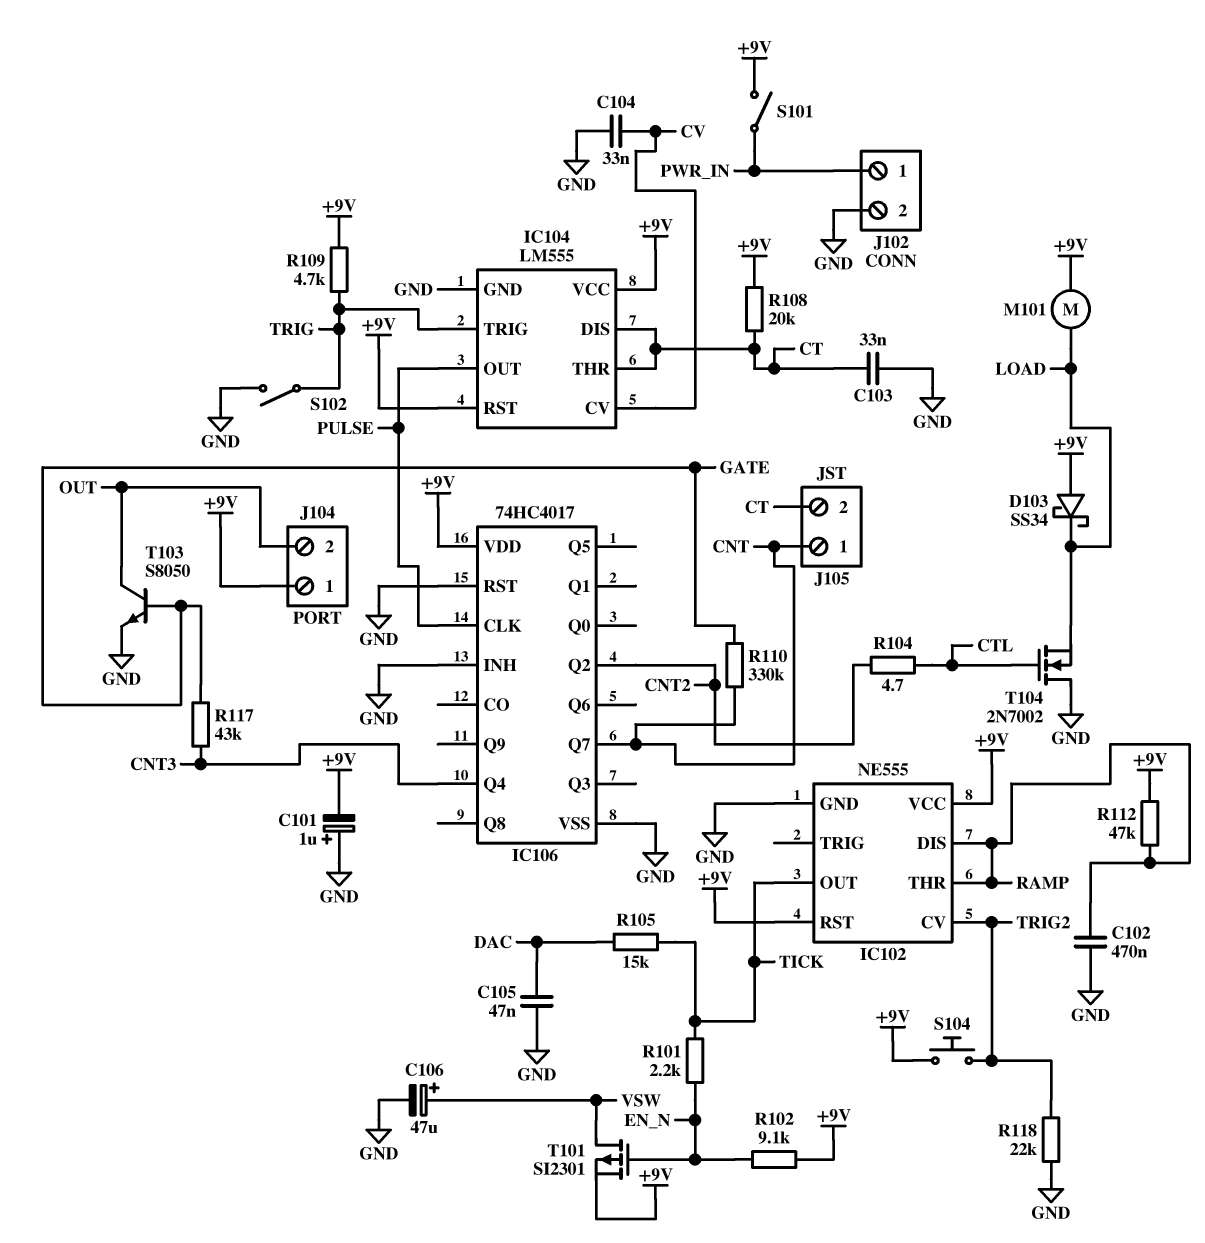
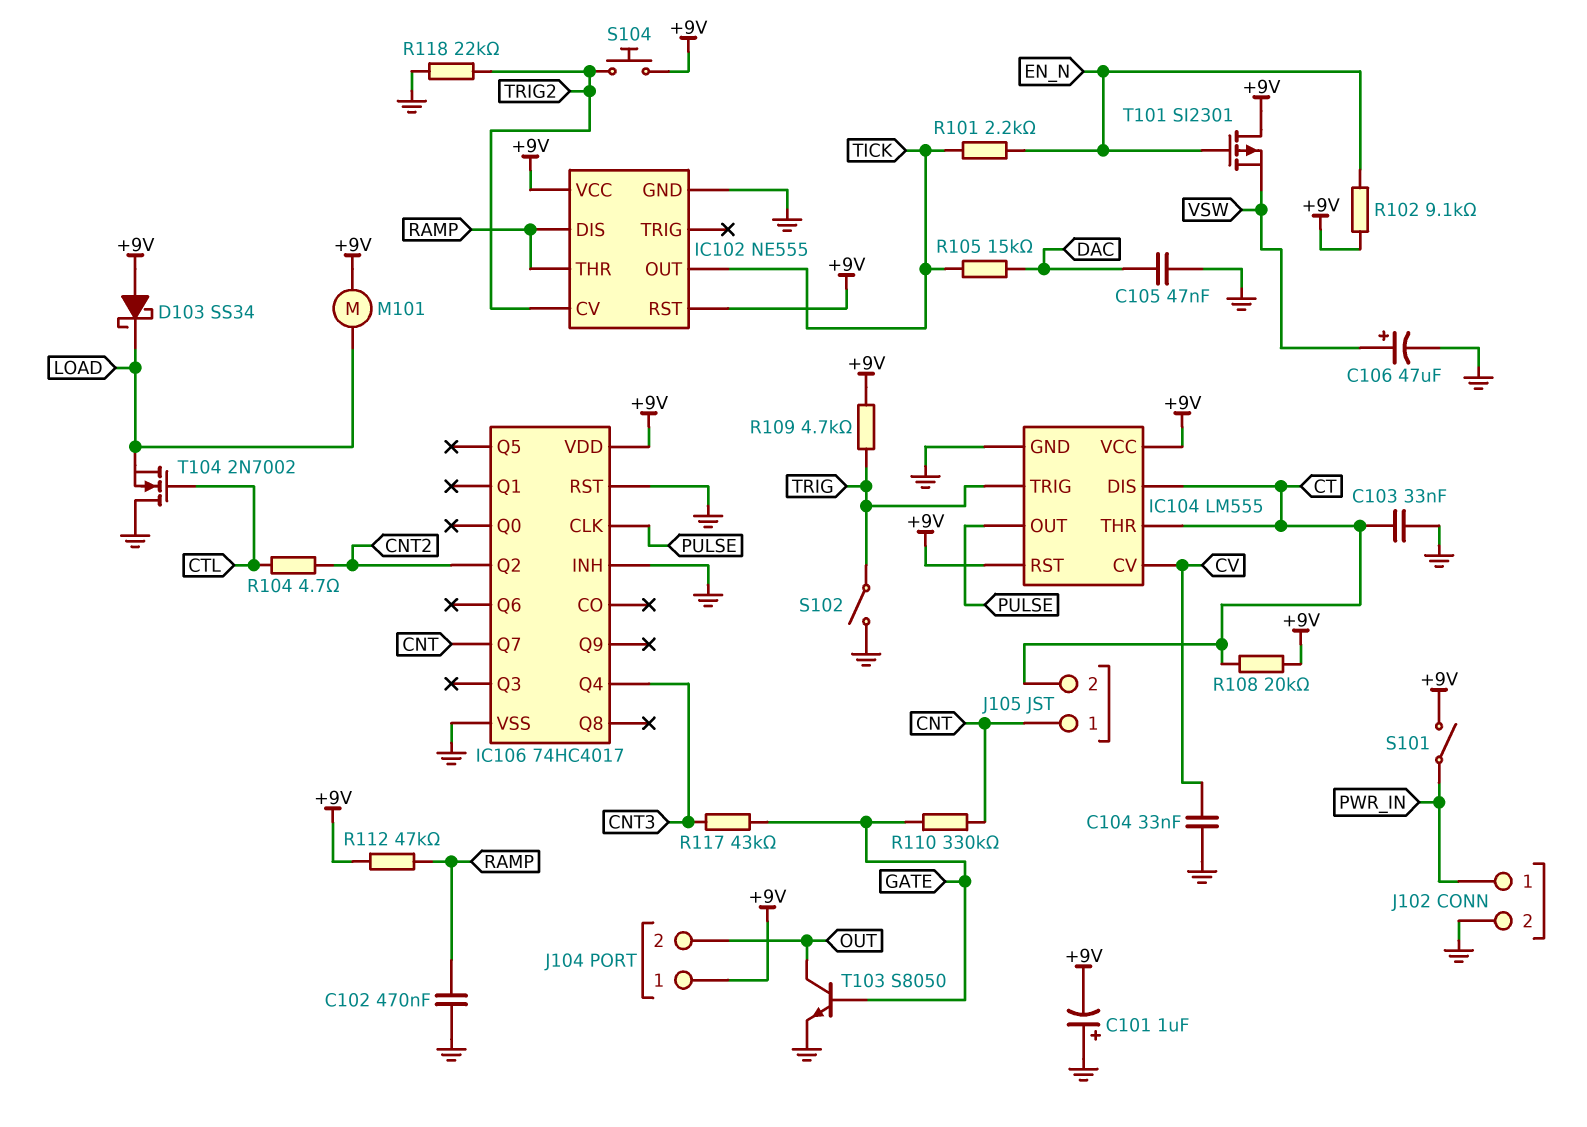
T101: PMOS SI2301 (G EN_N, D VSW, S +9V) -> PMOS SI2301 (G EN_N, D +9V, S VSW)

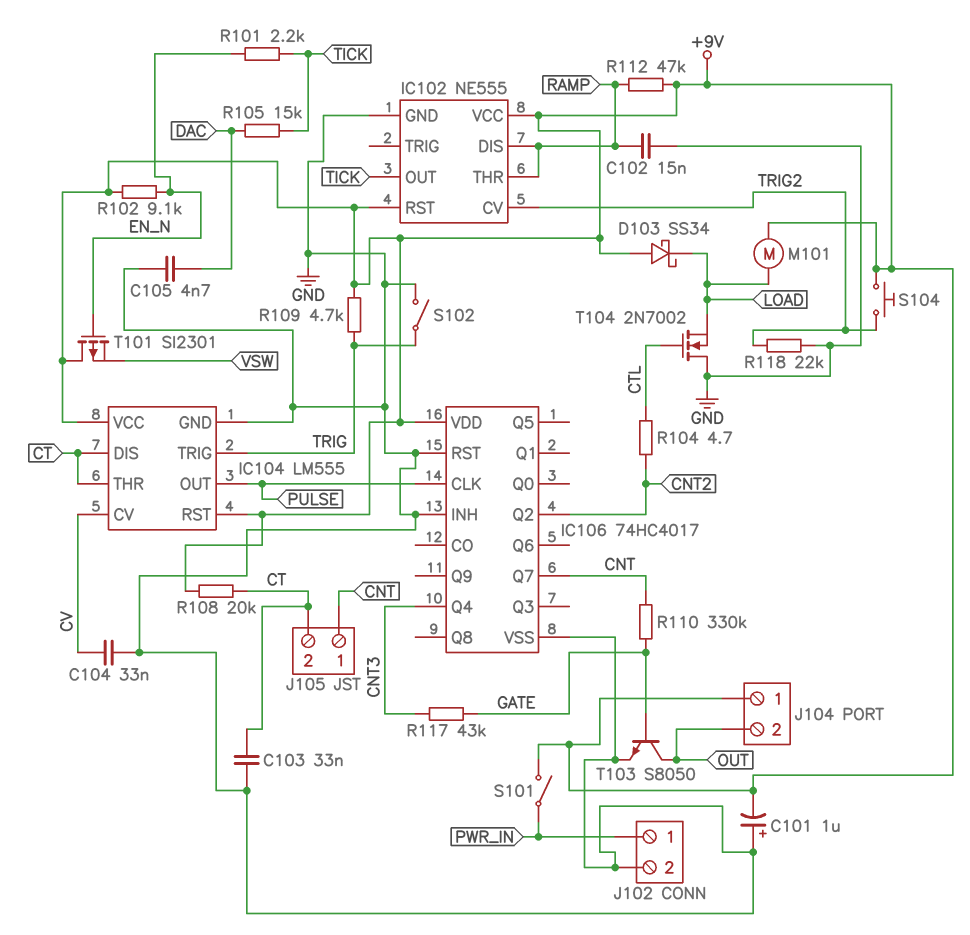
C102: 470nF (GND, RAMP) -> 15nF (GND, RAMP)
C105: 47nF (DAC, GND) -> 4.7nF (DAC, GND)
C106: 47uF (plus VSW, minus GND) -> none

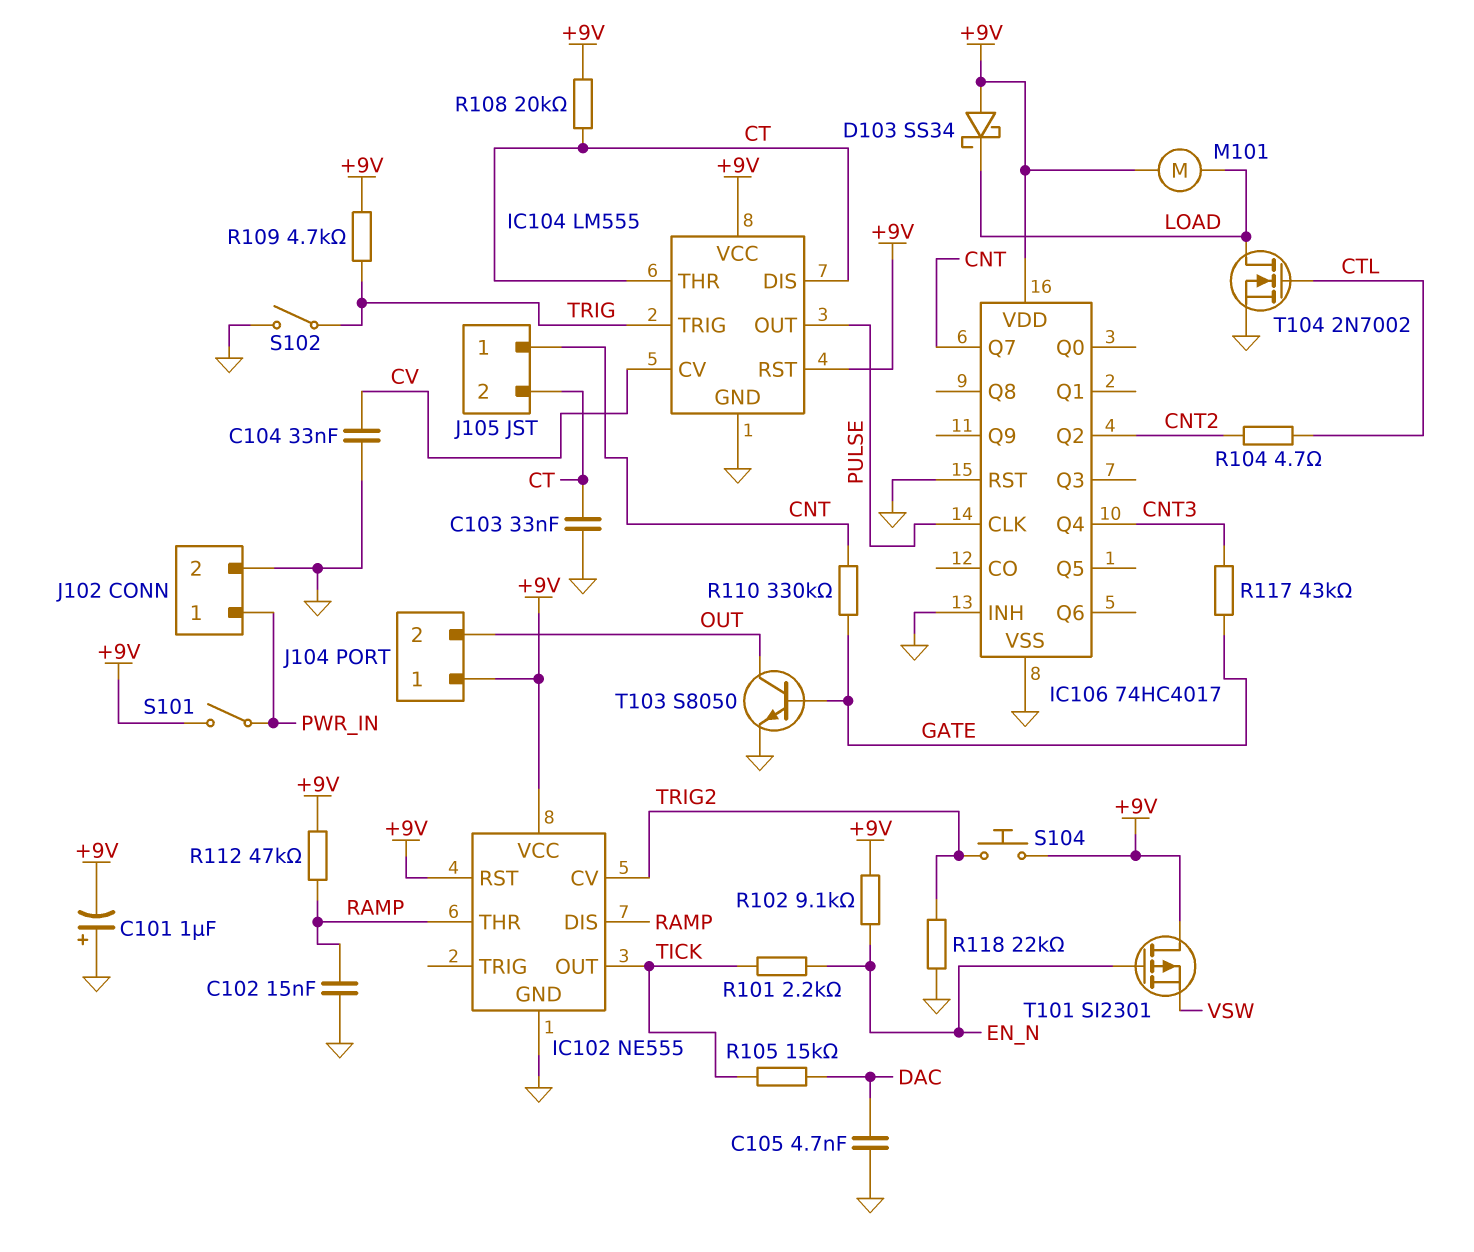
T104: NMOS 2N7002 (G CTL, D GND, S LOAD) -> NMOS 2N7002 (G CTL, D LOAD, S GND)

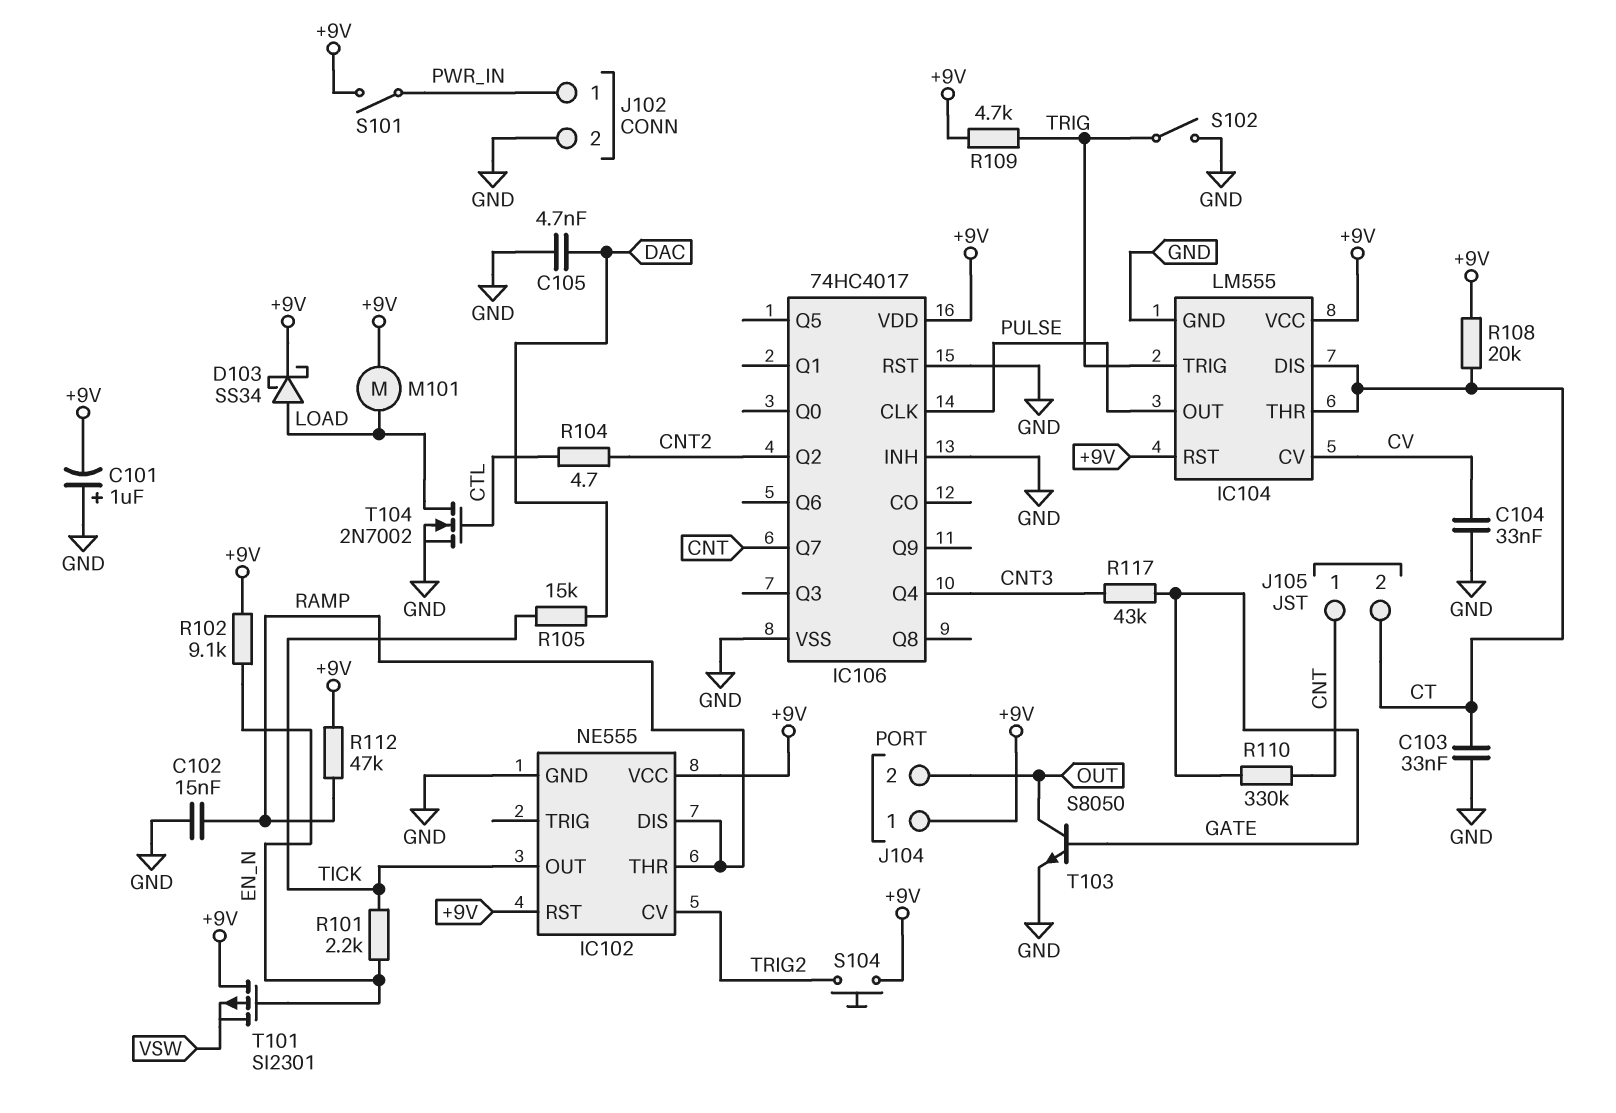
D103: schottky SS34 (A +9V, K LOAD) -> schottky SS34 (A LOAD, K +9V)
R118: 22k (GND, TRIG2) -> none

